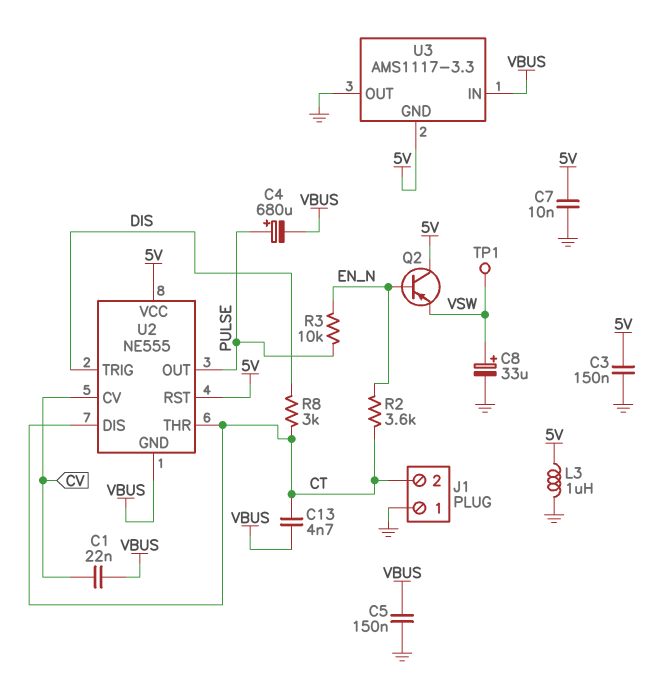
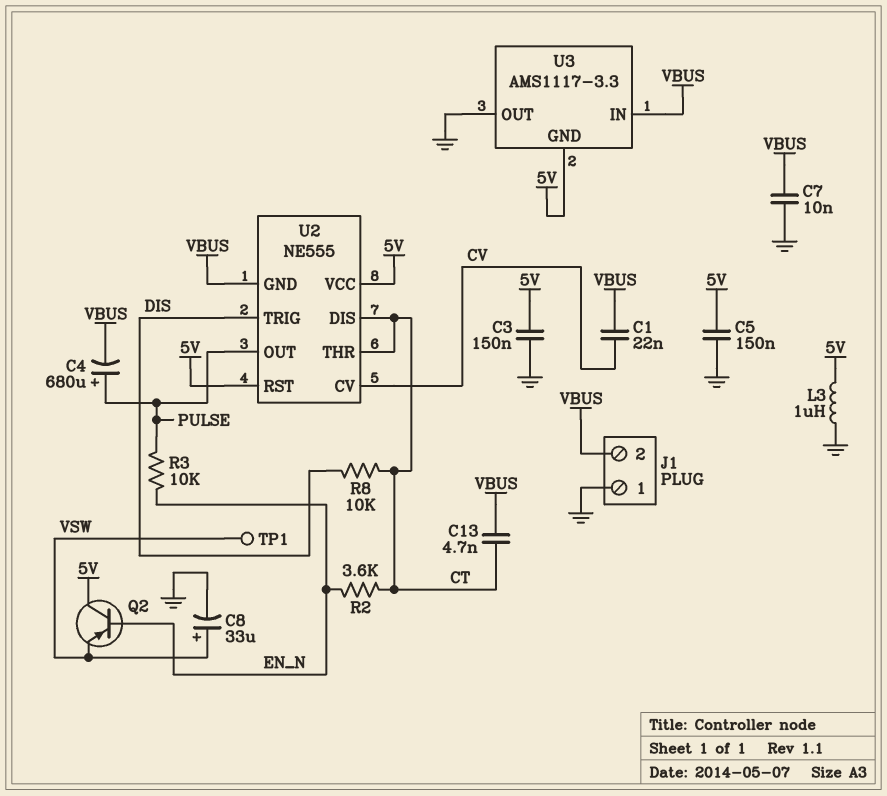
C5: 150nF (GND, VBUS) -> 150nF (5V, GND)
C7: 10nF (5V, GND) -> 10nF (GND, VBUS)
J1 pin 2: CT -> VBUS
R8: 3k (CT, DIS) -> 10k (CT, DIS)

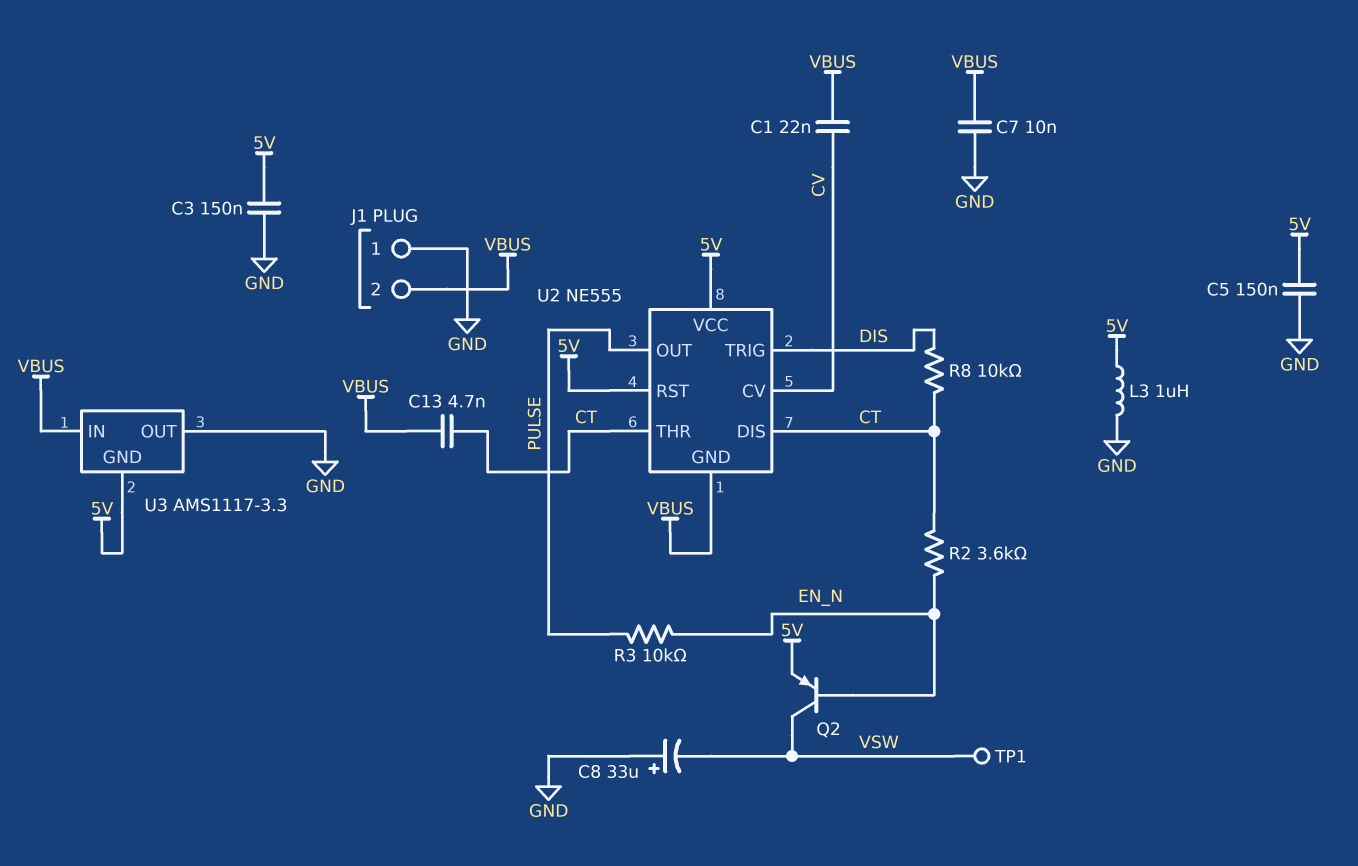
C4: 680uF (plus PULSE, minus VBUS) -> none
C8: 33uF (plus VSW, minus GND) -> 33uF (plus GND, minus VSW)
Q2: PNP (B EN_N, C 5V, E VSW) -> PNP (B EN_N, C VSW, E 5V)

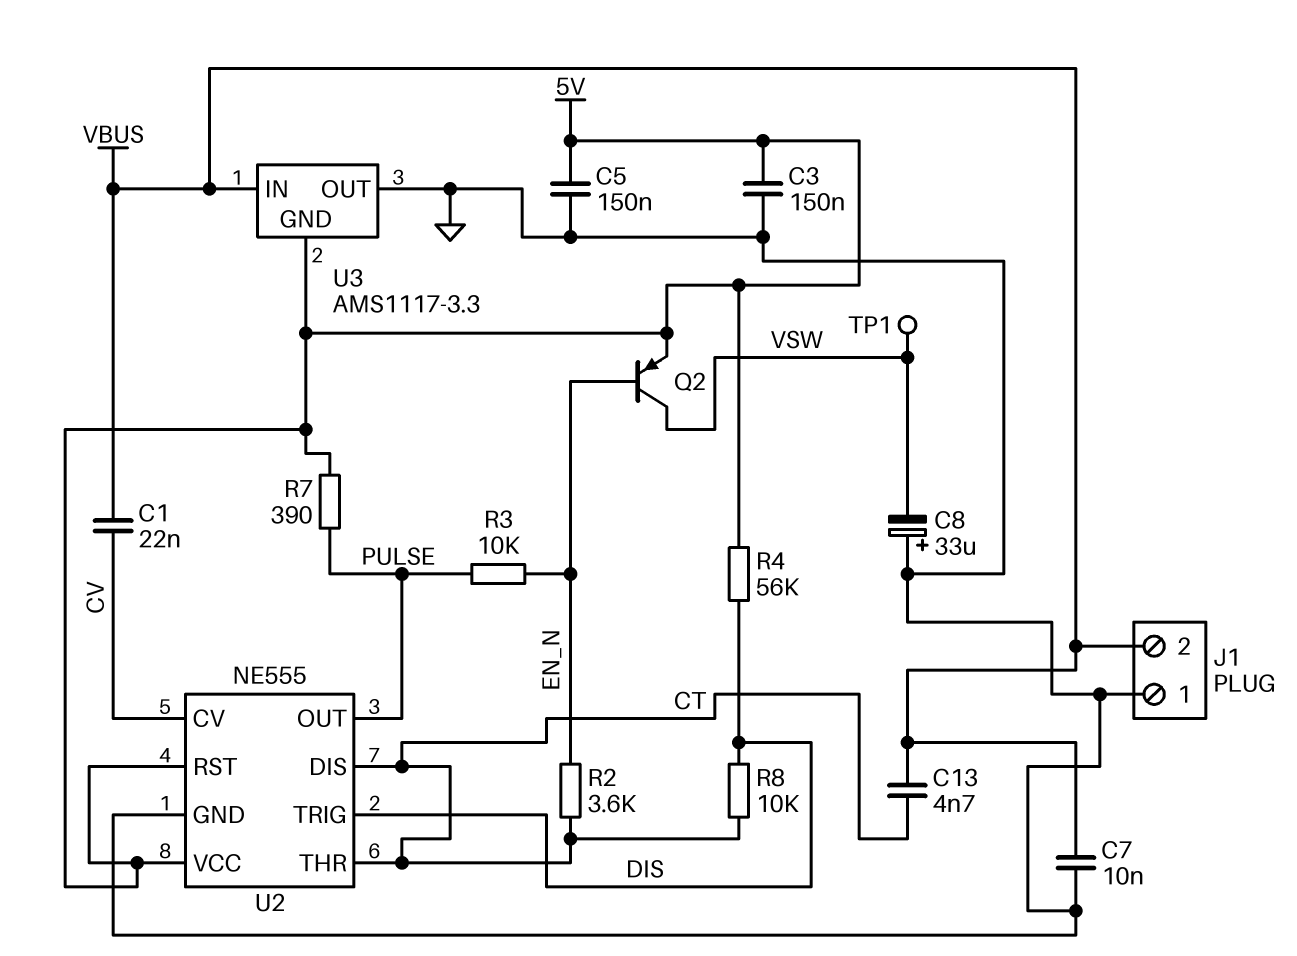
L3: 1uH (5V, GND) -> none
R4: none -> 56k (5V, DIS)
R7: none -> 390 (5V, PULSE)
U2 pin GND: VBUS -> GND

